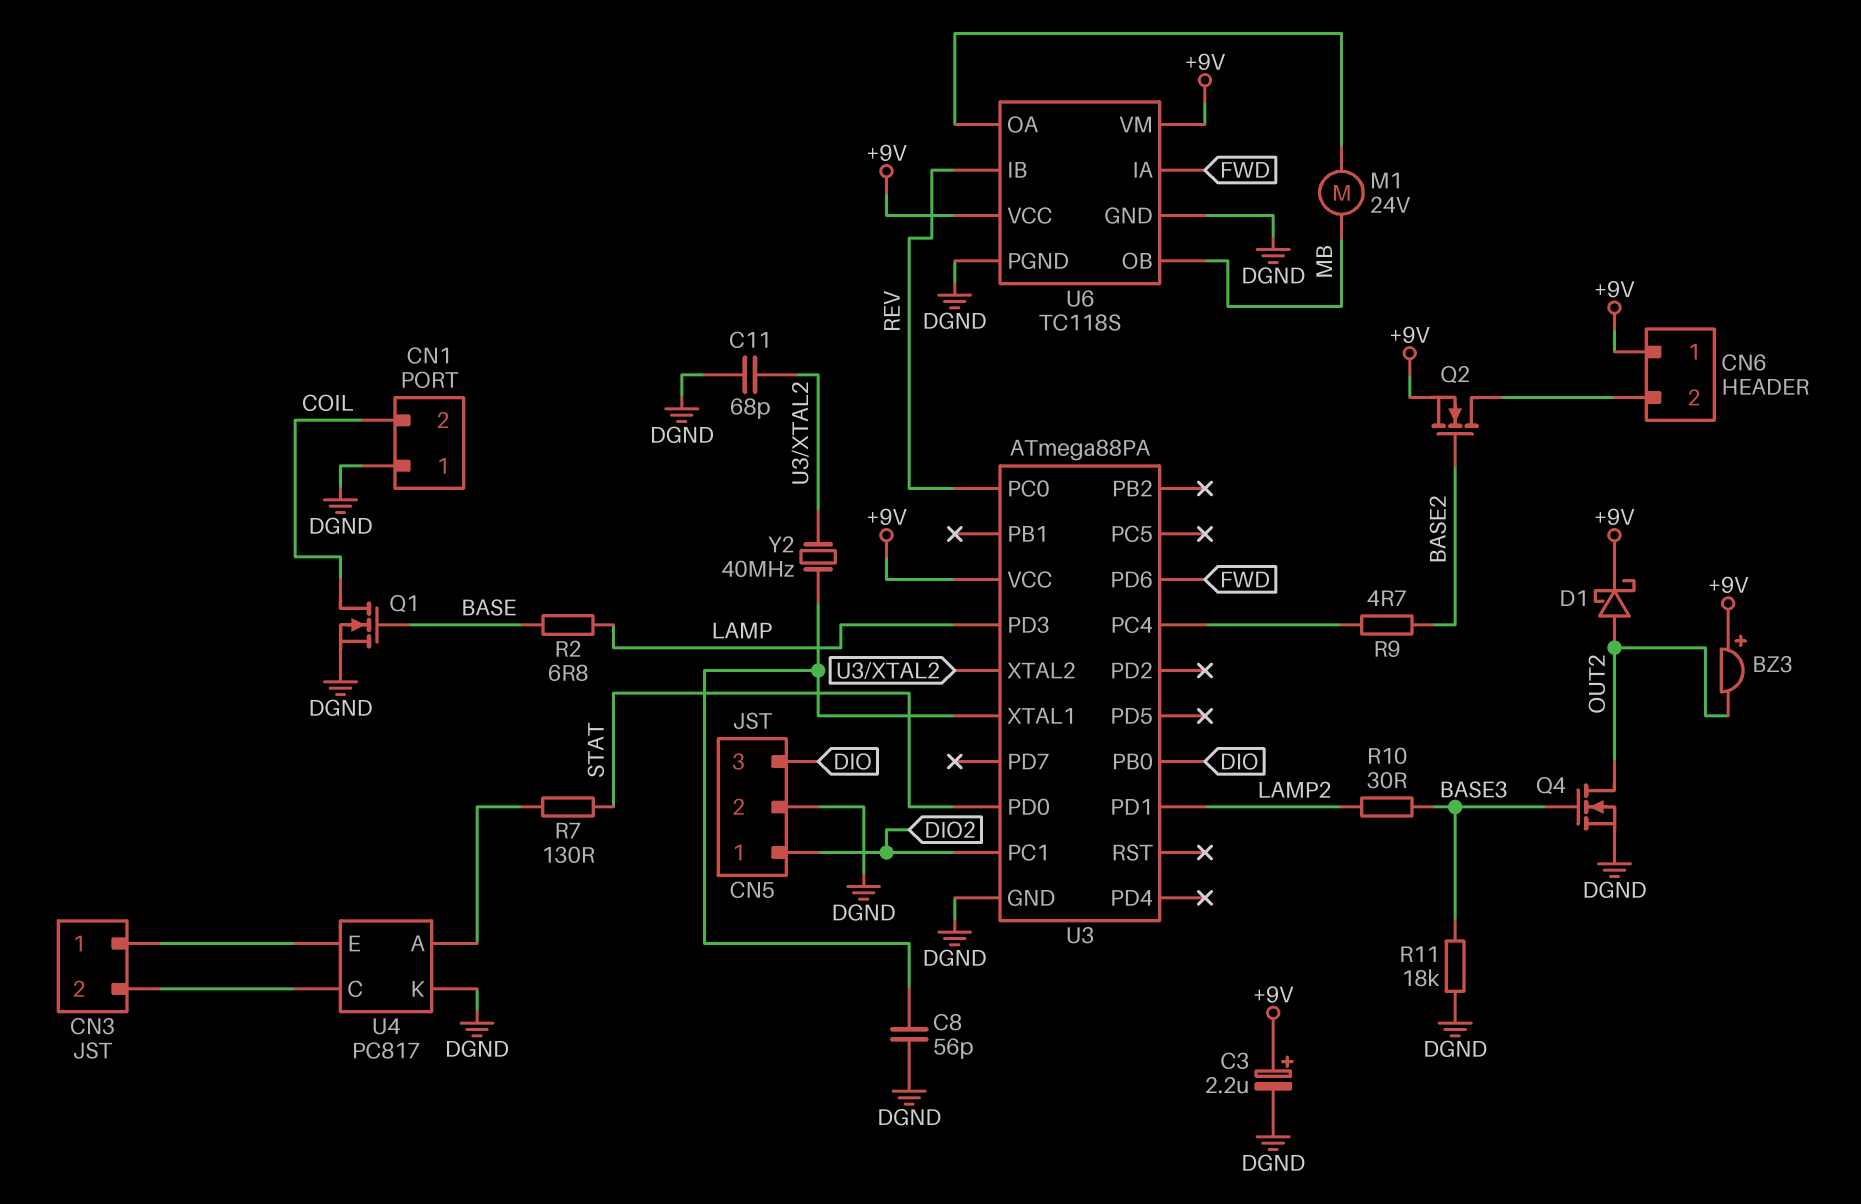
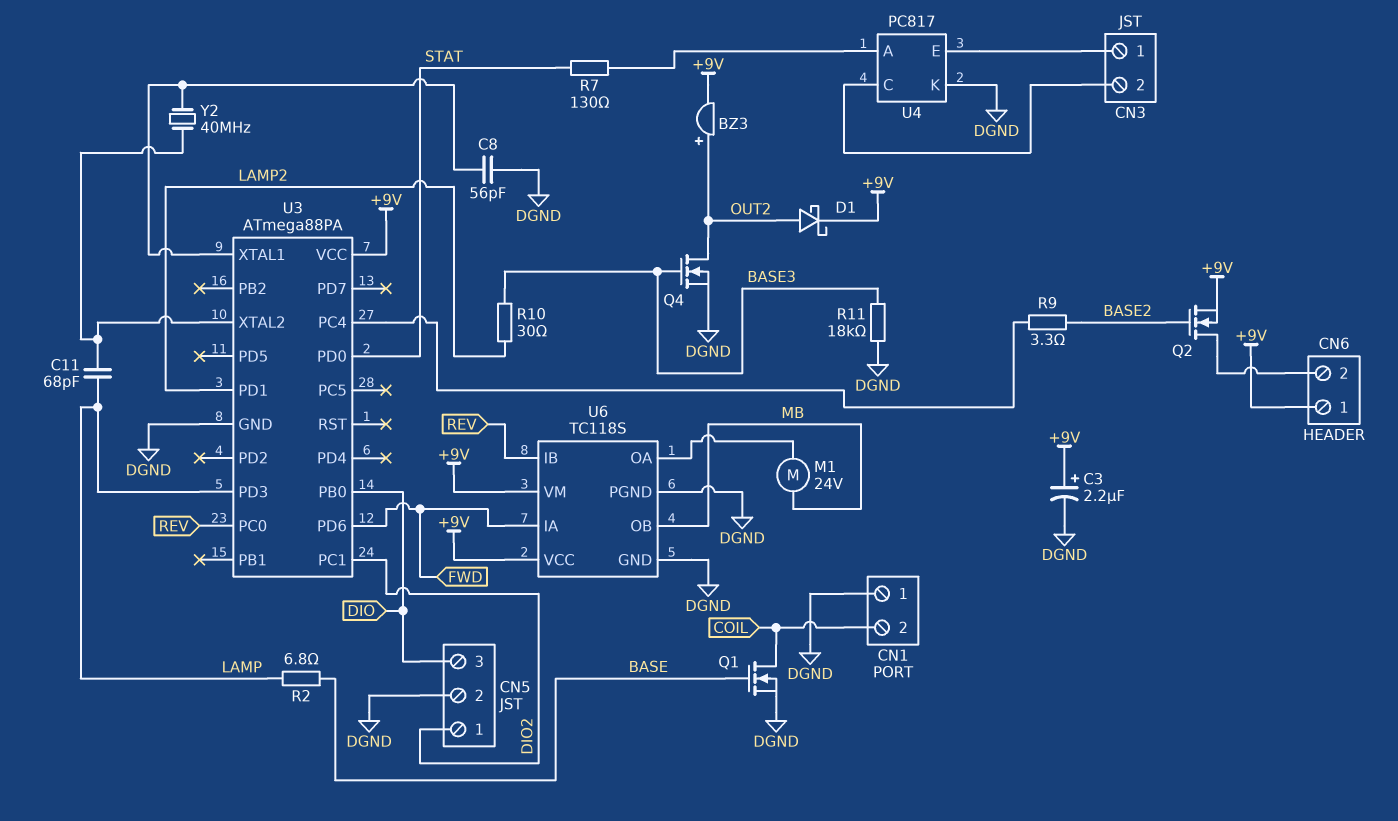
BZ3: buzzer (plus +9V, minus OUT2) -> buzzer (plus OUT2, minus +9V)
C11: 68pF (DGND, U3/XTAL2) -> 68pF (LAMP, U3/XTAL2)
R9: 4.7 (BASE2, U3/PC4) -> 3.3 (BASE2, U3/PC4)

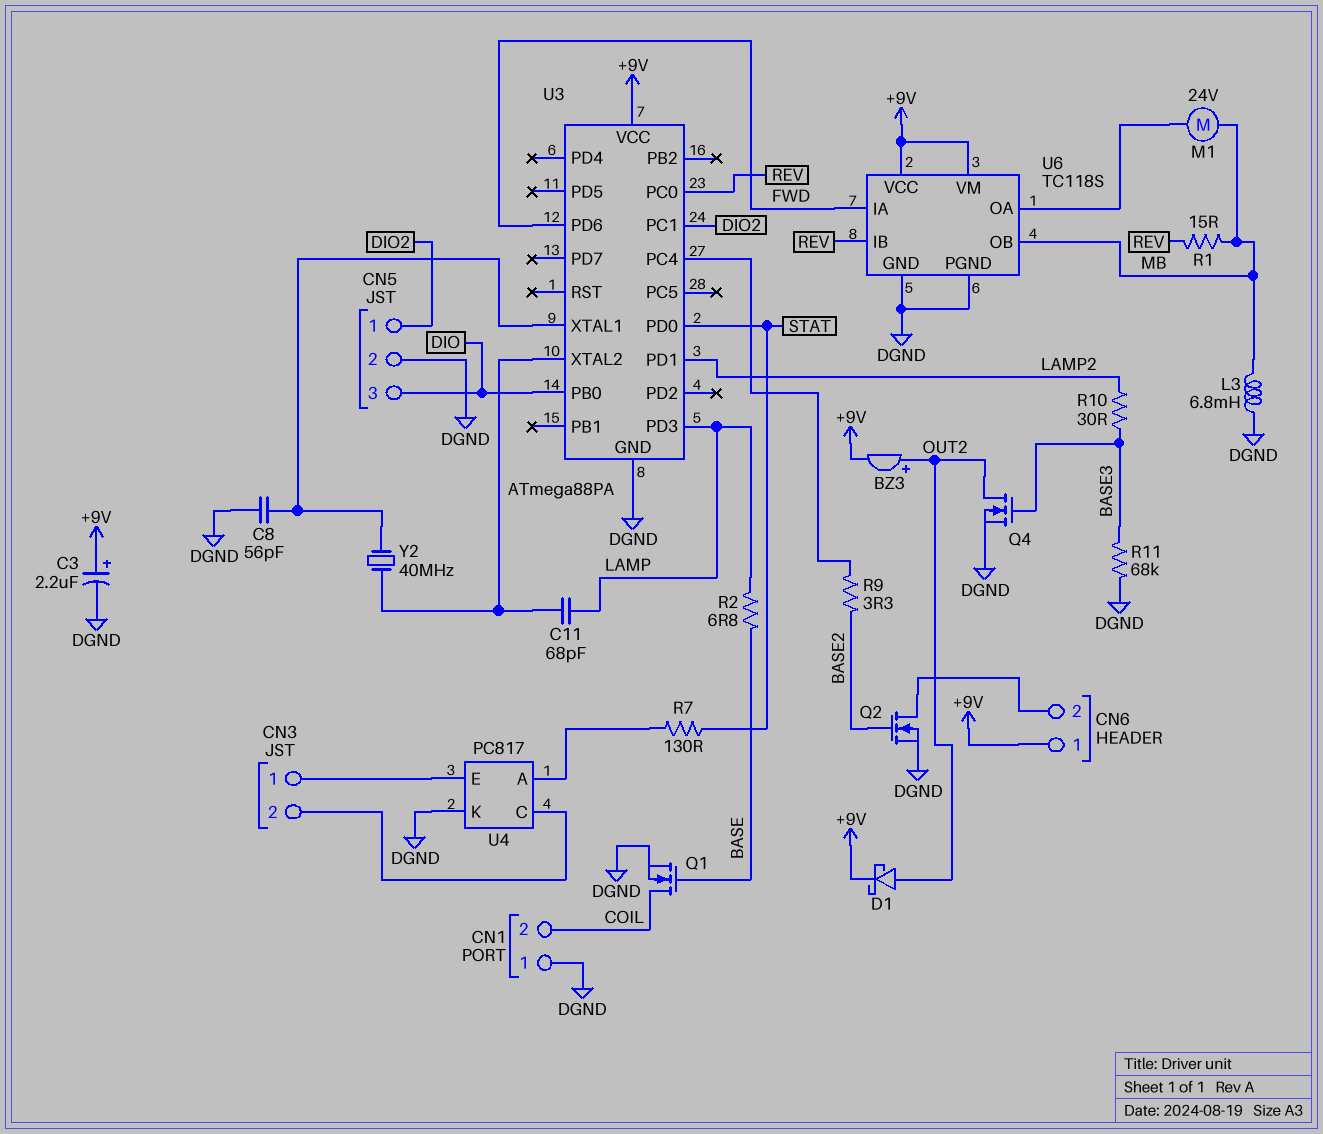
L3: none -> 6.8mH (DGND, MB)
Q2: NMOS (G BASE2, D CN6/2, S +9V) -> NMOS (G BASE2, D CN6/2, S DGND)
R1: none -> 15 (MB, REV)
R11: 18k (BASE3, DGND) -> 68k (BASE3, DGND)

